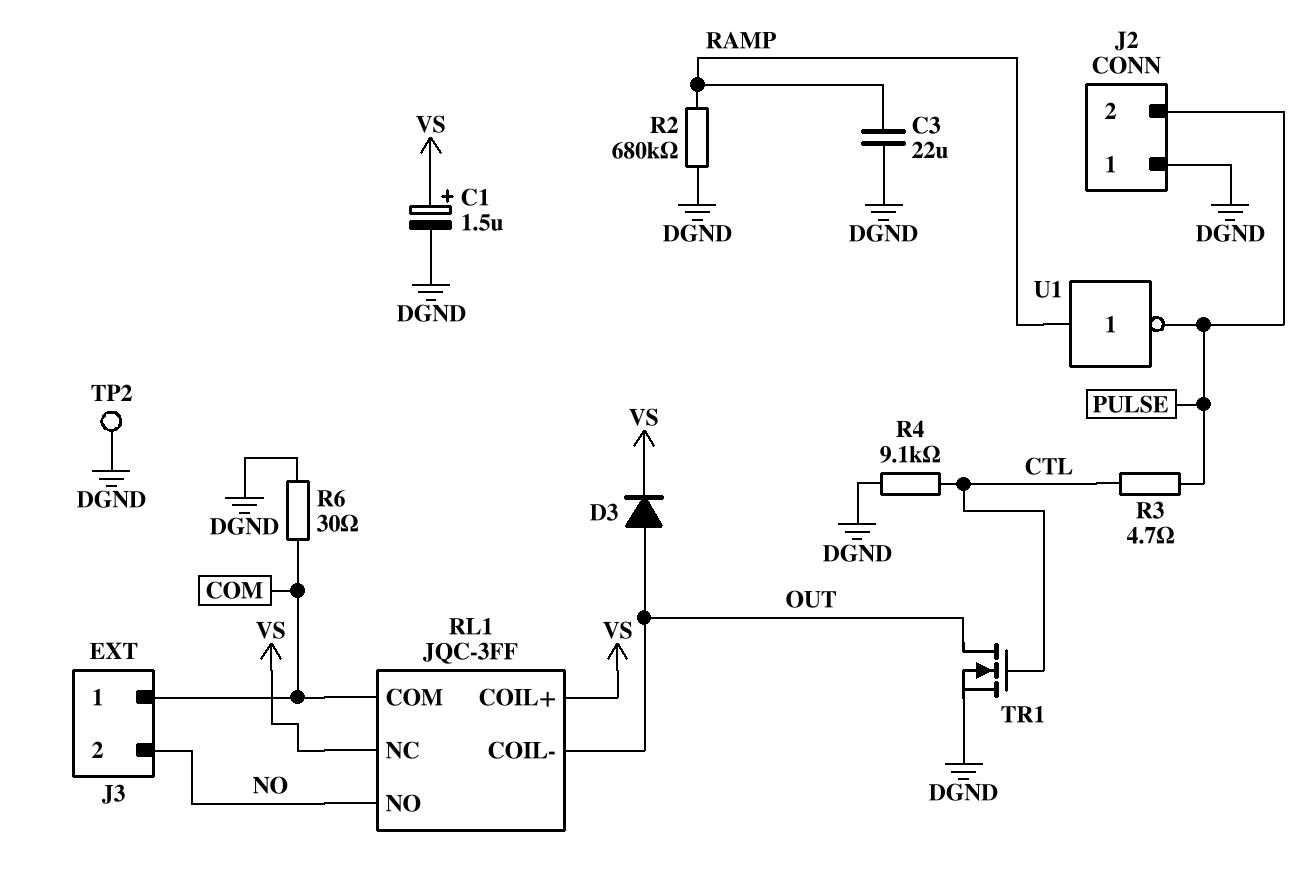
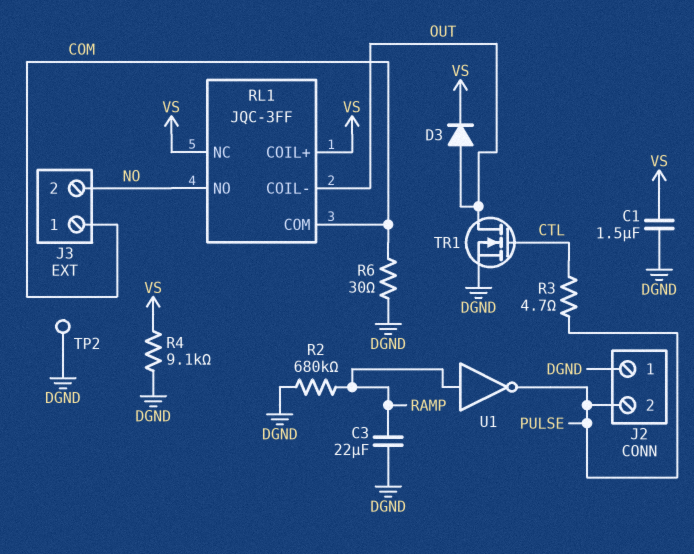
C1: 1.5uF (plus VS, minus DGND) -> 1.5uF (DGND, VS)
R4: 9.1k (CTL, DGND) -> 9.1k (DGND, VS)

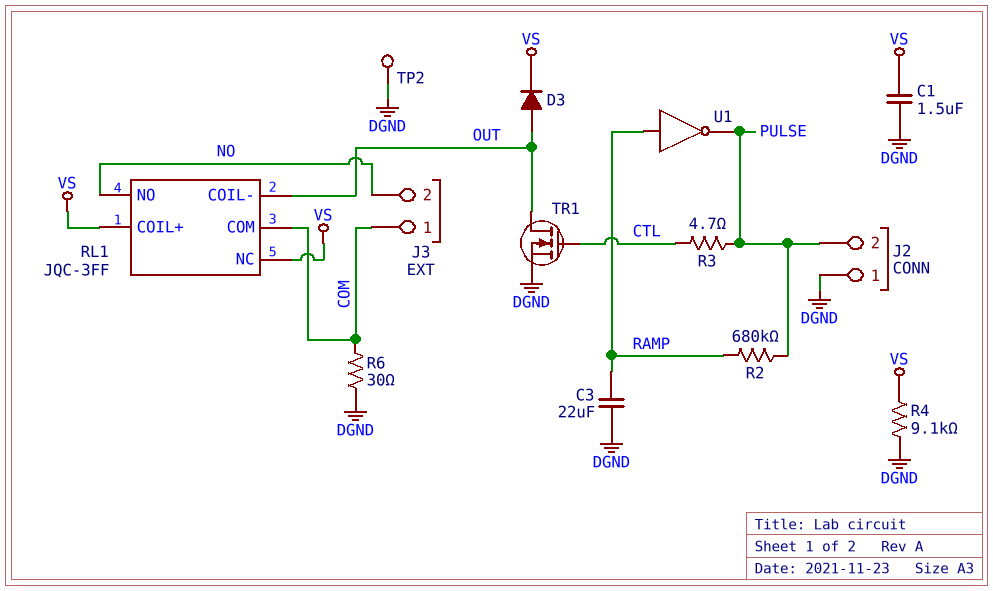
R2: 680k (DGND, RAMP) -> 680k (PULSE, RAMP)

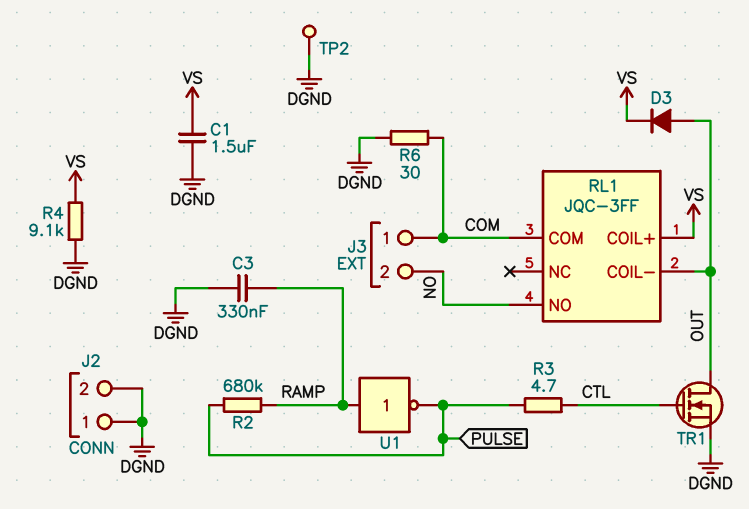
C3: 22uF (DGND, RAMP) -> 330nF (DGND, RAMP)
J2 pin 2: PULSE -> DGND
RL1 pin NC: VS -> none

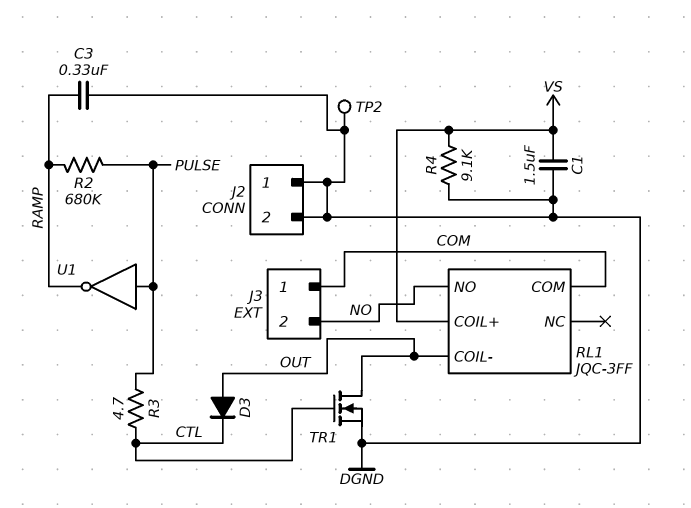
D3: diode (A OUT, K VS) -> diode (A OUT, K CTL)
R6: 30 (COM, DGND) -> none
U1: NOT (in RAMP, out PULSE) -> NOT (in PULSE, out RAMP)

